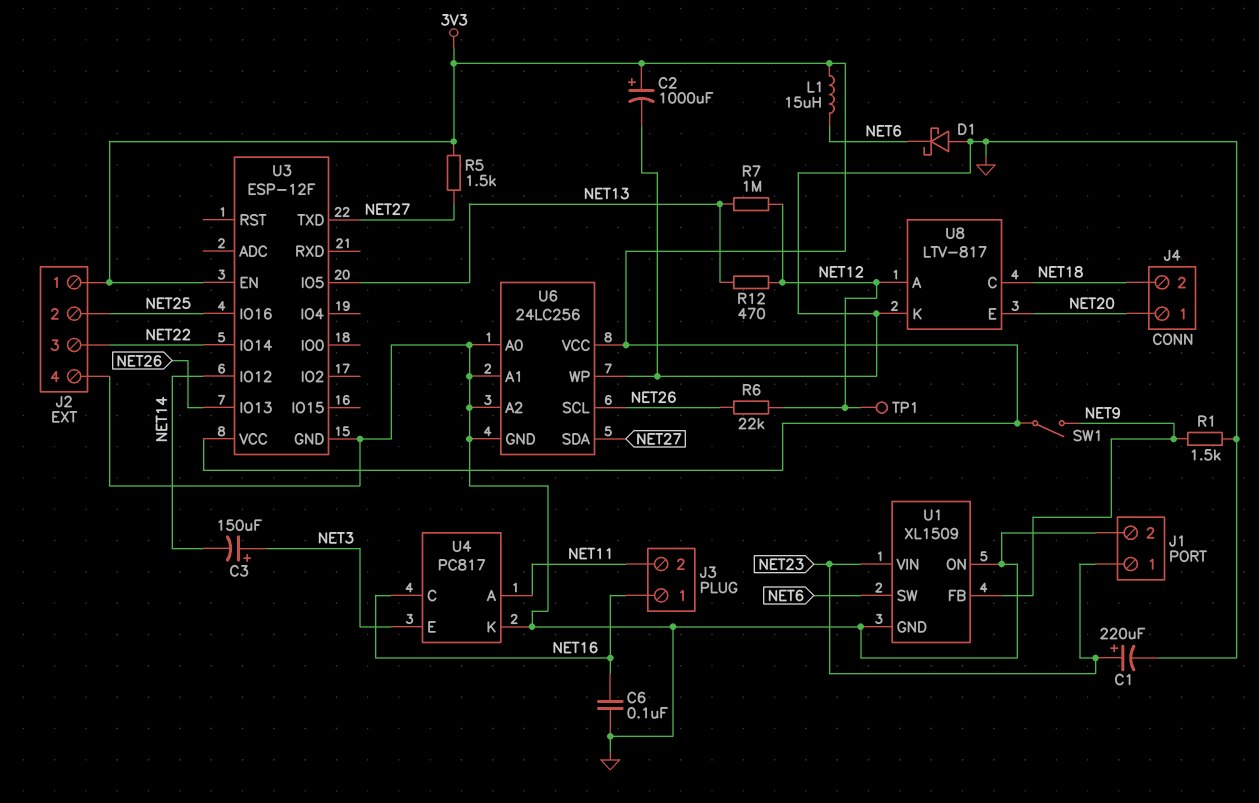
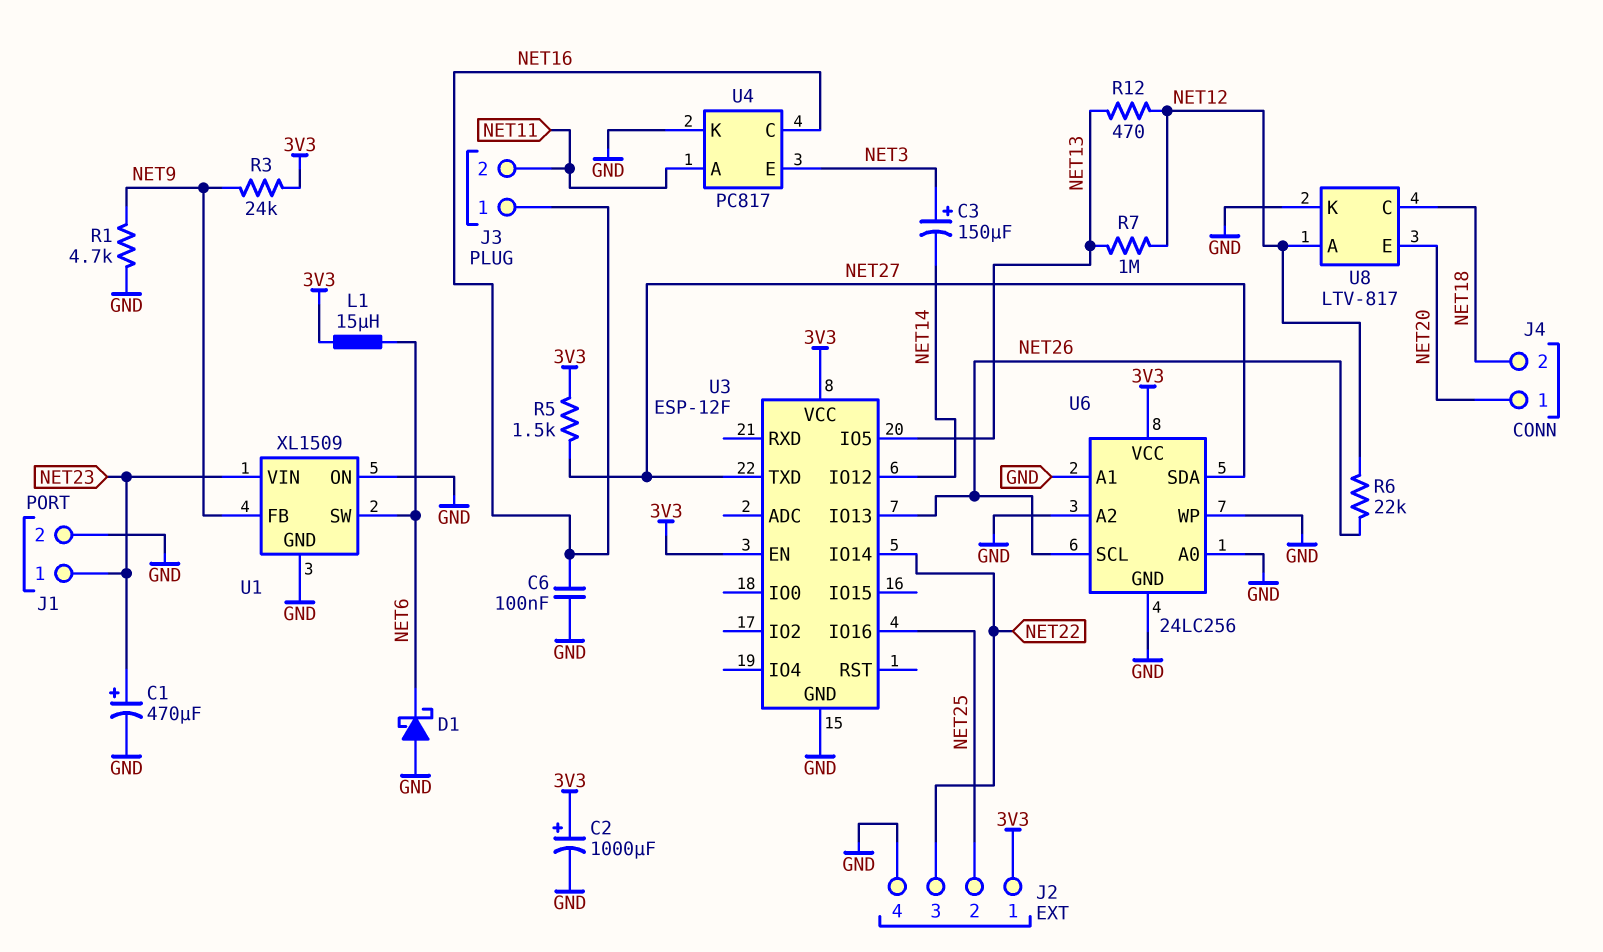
C1: 220uF (plus NET23, minus GND) -> 470uF (plus NET23, minus GND)
R1: 1.5k (GND, NET9) -> 4.7k (GND, NET9)
R3: none -> 24k (3V3, NET9)
SW1: switch (3V3, NET9) -> none
TP1: test point (NET12) -> none

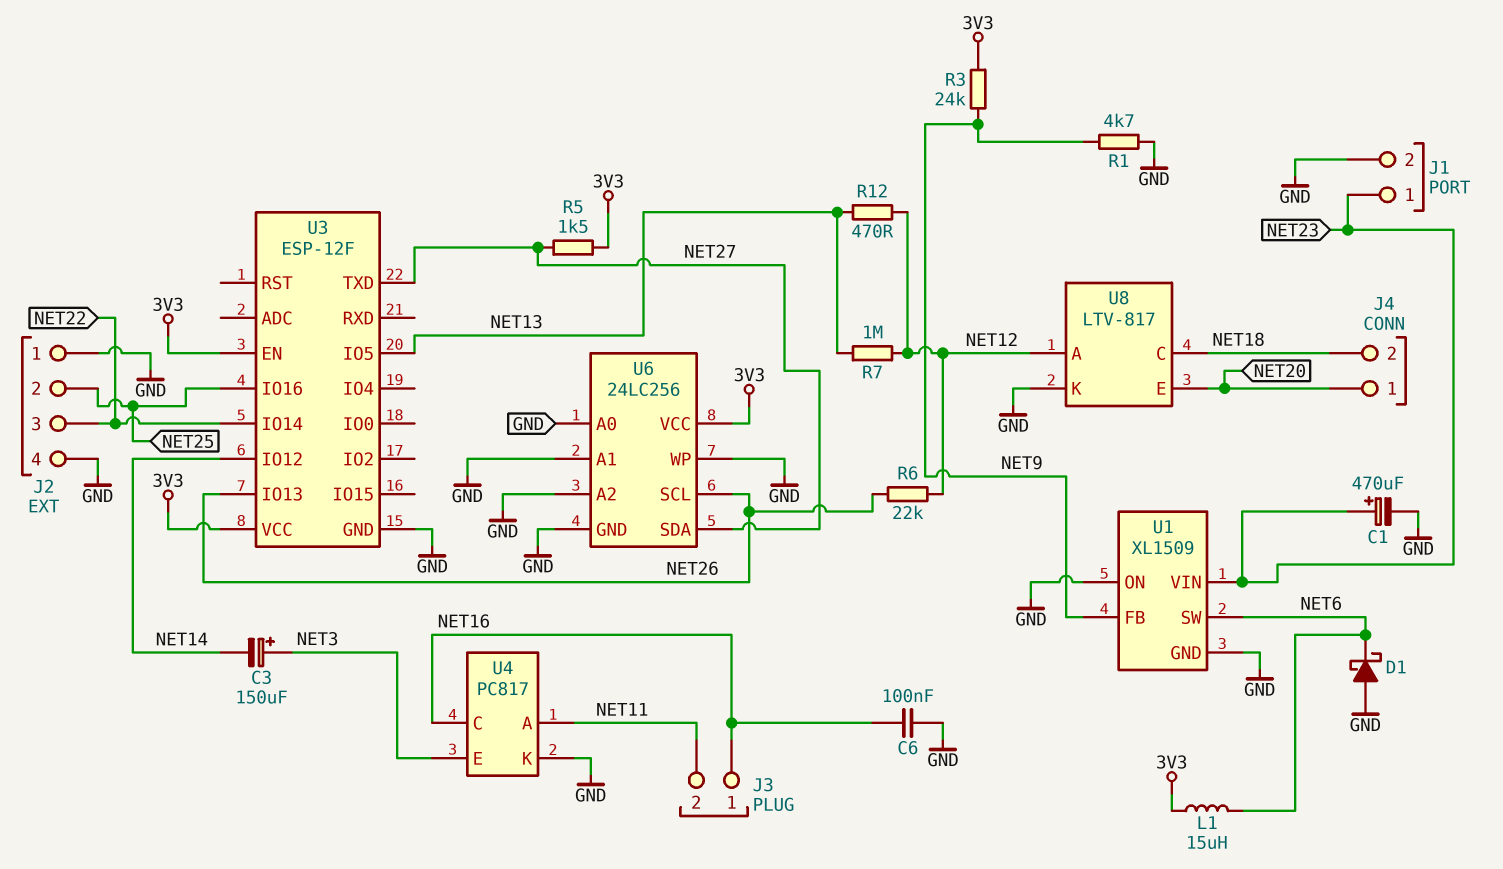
C2: 1000uF (plus 3V3, minus GND) -> none
J2 pin 1: 3V3 -> GND

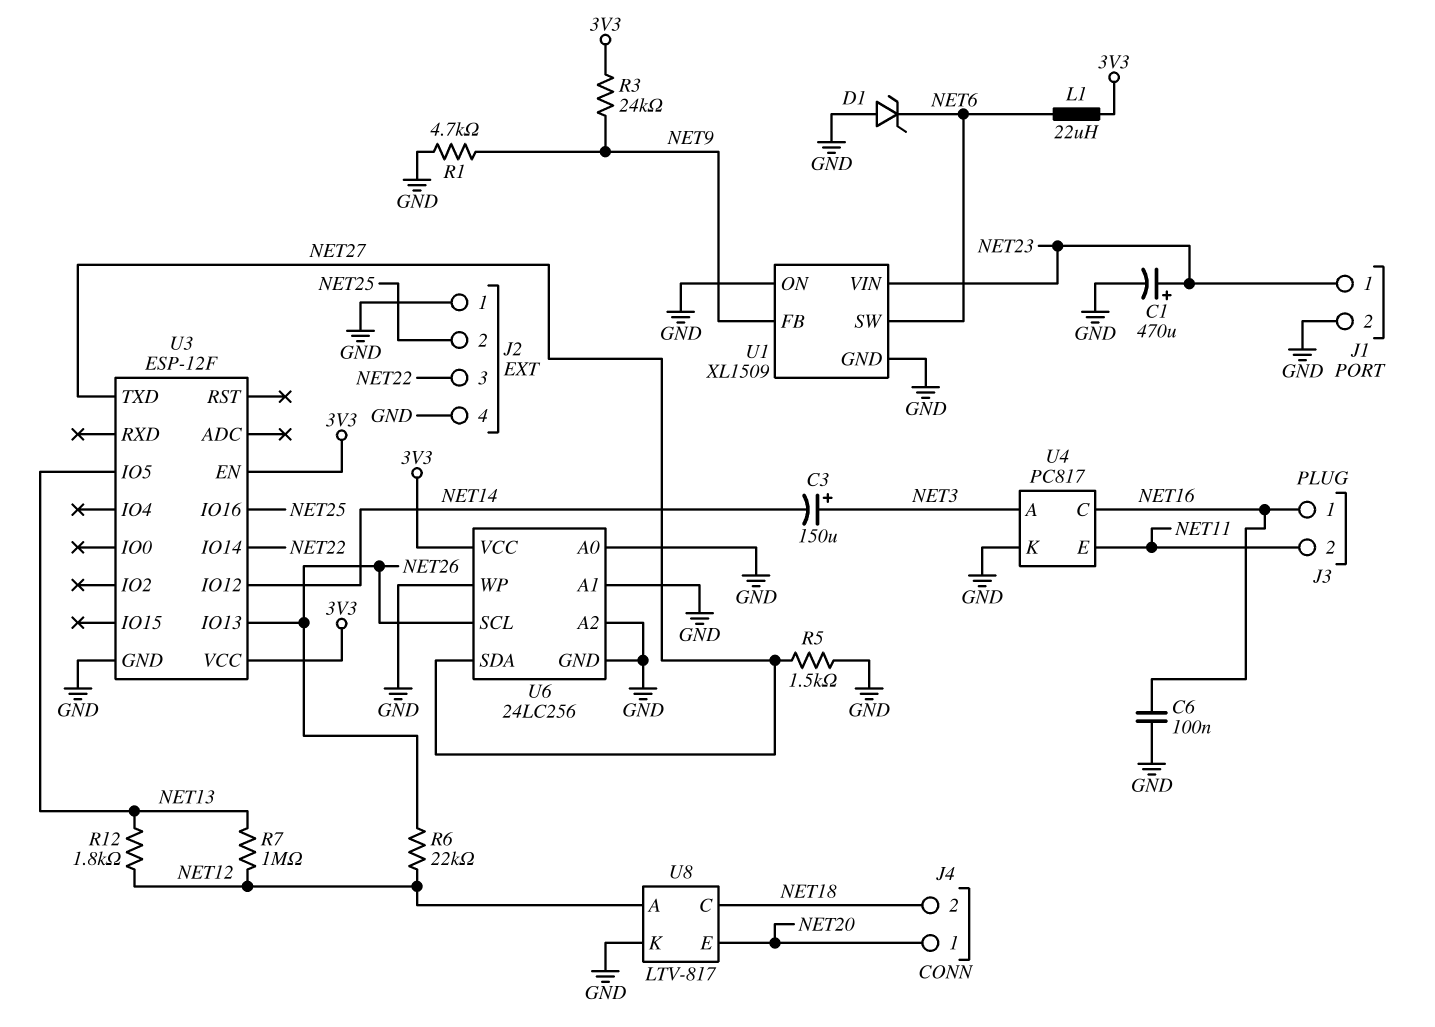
D1: schottky (A GND, K NET6) -> zener (A GND, K NET6)
L1: 15uH (3V3, NET6) -> 22uH (3V3, NET6)
R5: 1.5k (3V3, NET27) -> 1.5k (GND, NET27)
R12: 470 (NET12, NET13) -> 1.8k (NET12, NET13)
U4 pin A: NET11 -> NET3
U4 pin E: NET3 -> NET11

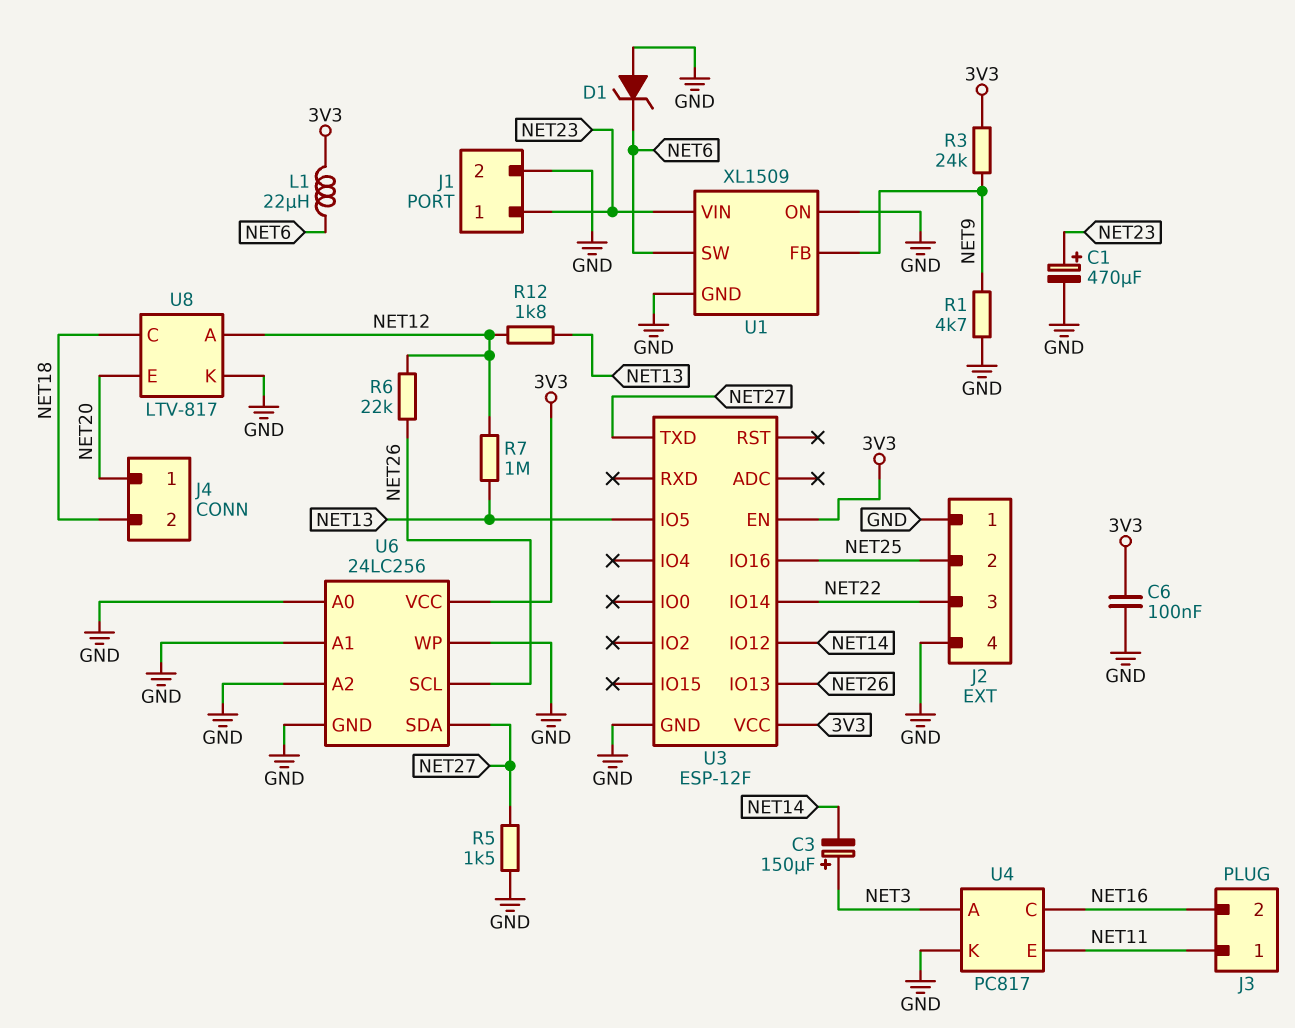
C6: 100nF (GND, NET16) -> 100nF (3V3, GND)
J3 pin 1: NET16 -> NET11
J3 pin 2: NET11 -> NET16

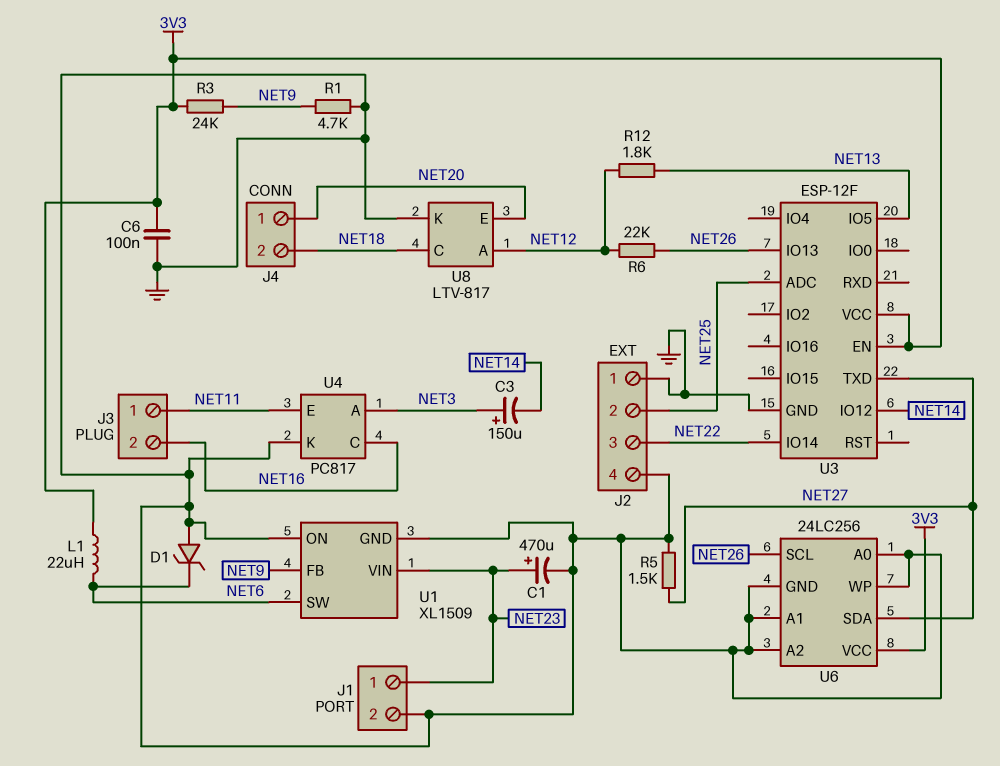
R7: 1M (NET12, NET13) -> none
U3 pin ADC: none -> NET25
U3 pin IO16: NET25 -> none

